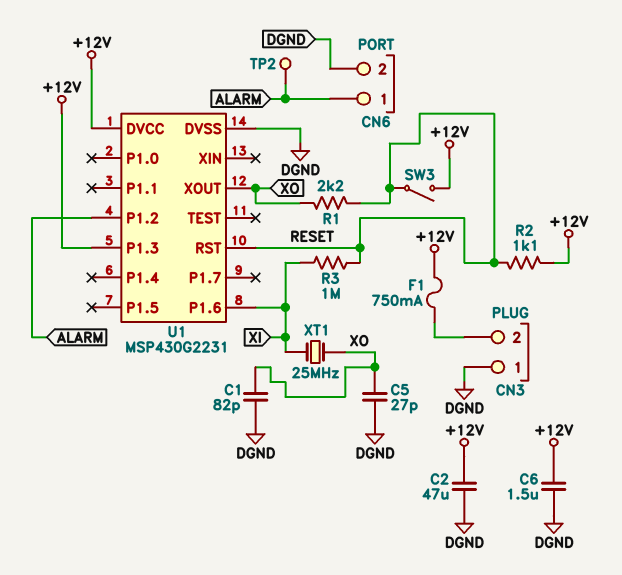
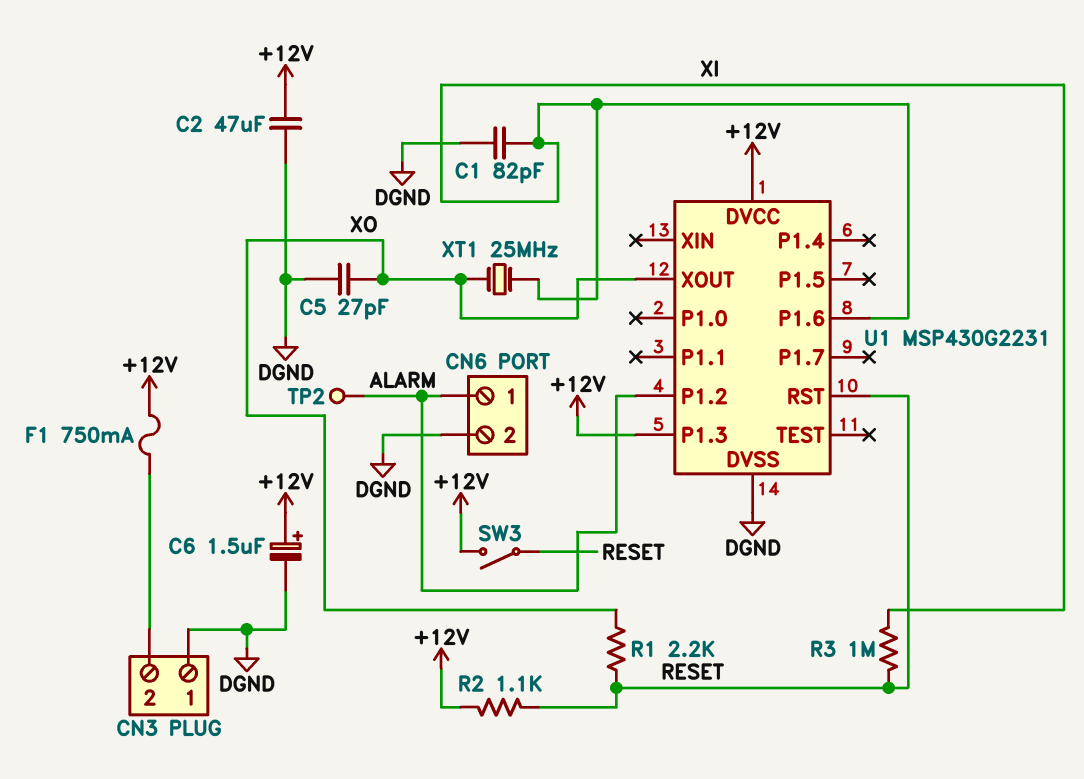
C1: 82pF (DGND, XO) -> 82pF (DGND, XI)
C6: 1.5uF (+12V, DGND) -> 1.5uF (plus +12V, minus DGND)

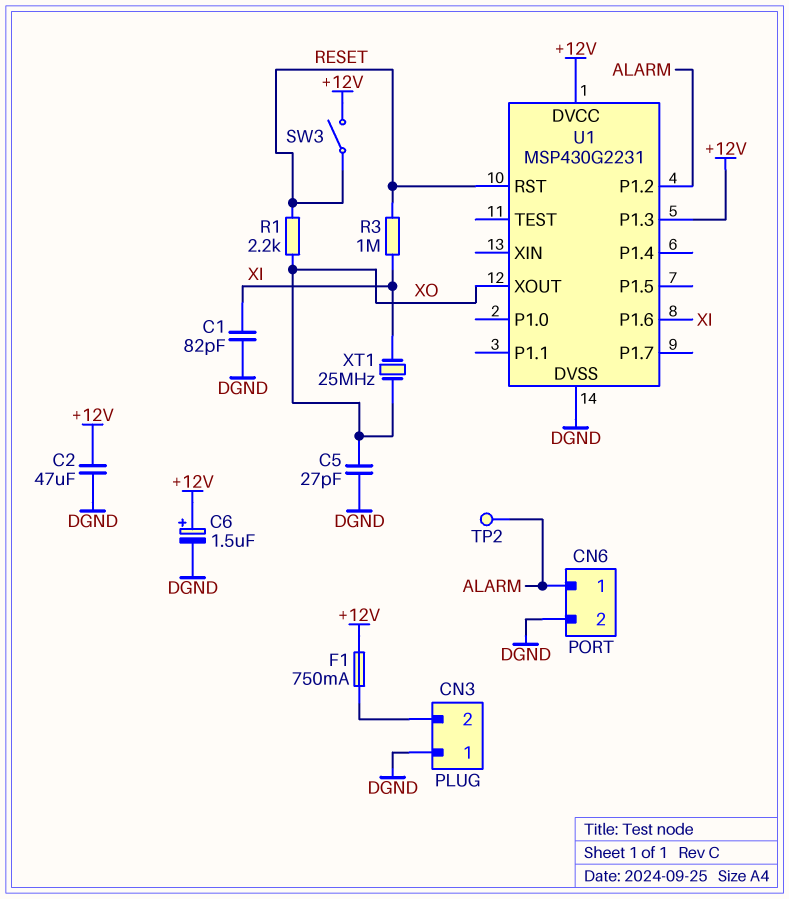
R2: 1.1k (+12V, RESET) -> none

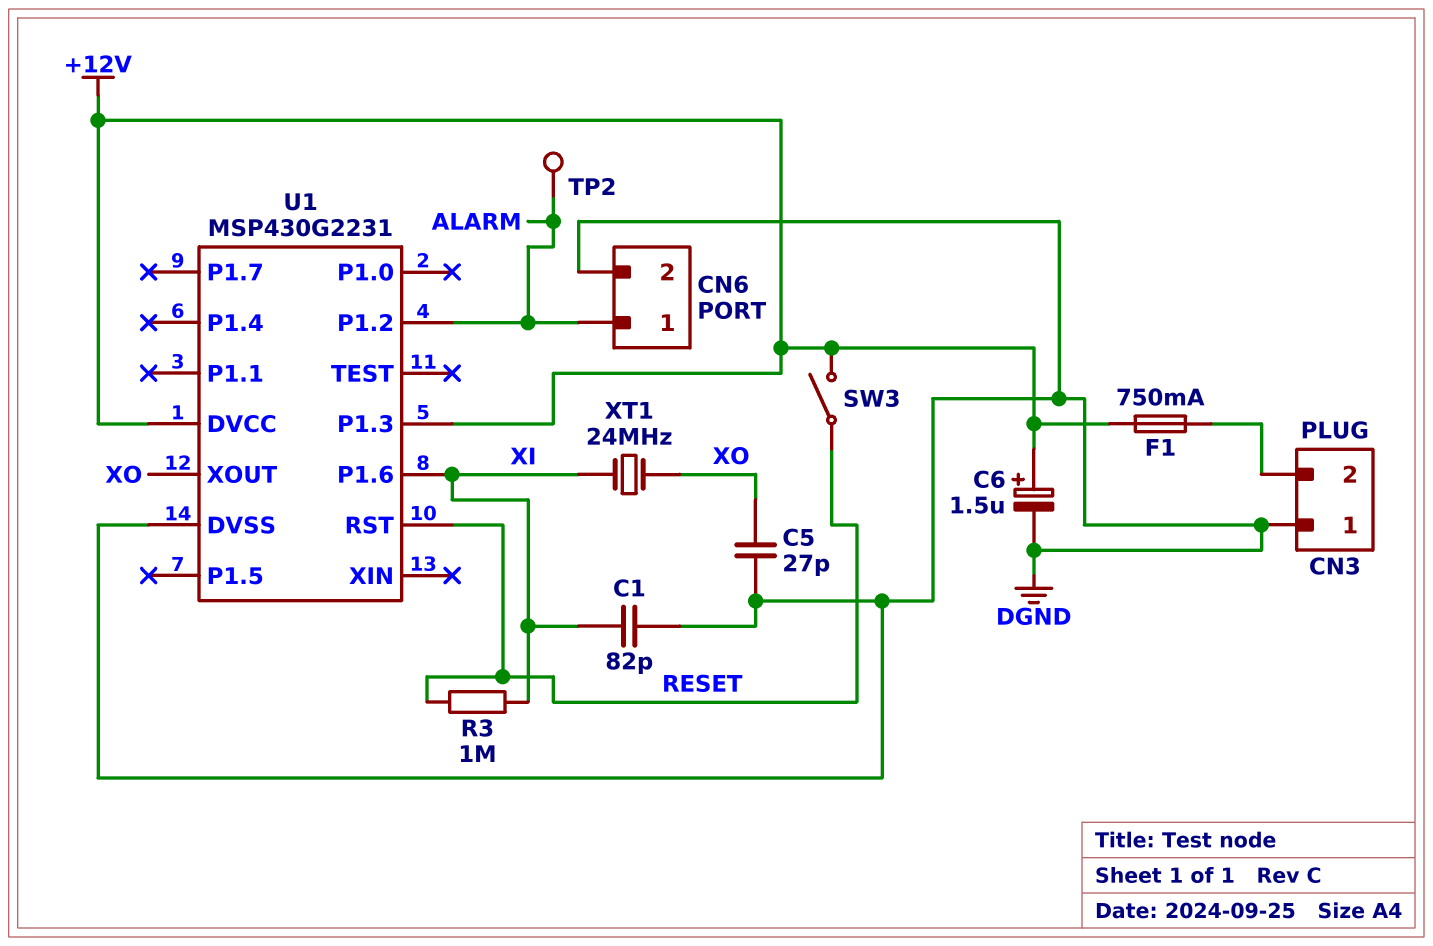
C2: 47uF (+12V, DGND) -> none
R1: 2.2k (RESET, XO) -> none
XT1: 25MHz (XI, XO) -> 24MHz (XI, XO)

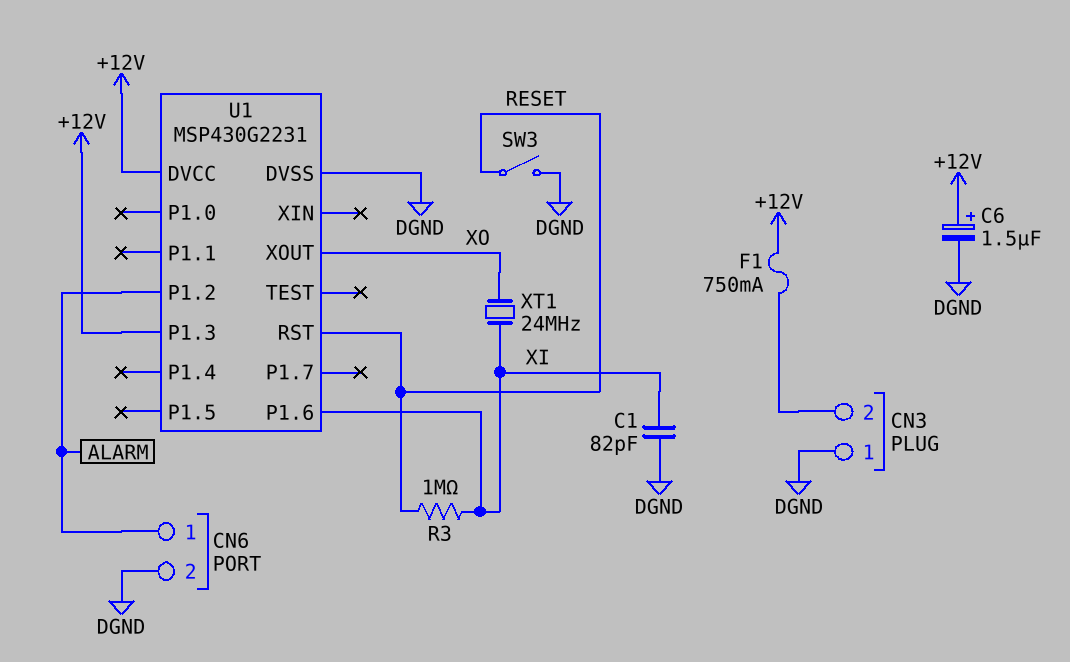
C5: 27pF (DGND, XO) -> none
SW3: switch (+12V, RESET) -> switch (DGND, RESET)
TP2: test point (ALARM) -> none

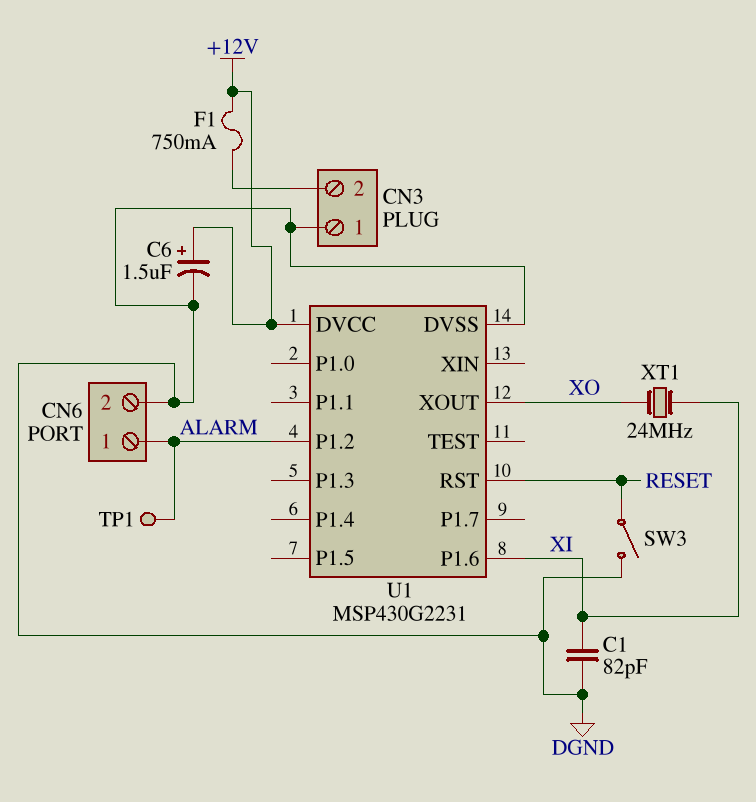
R3: 1M (RESET, XI) -> none
TP1: none -> test point (ALARM)
U1 pin P1.3: +12V -> none

